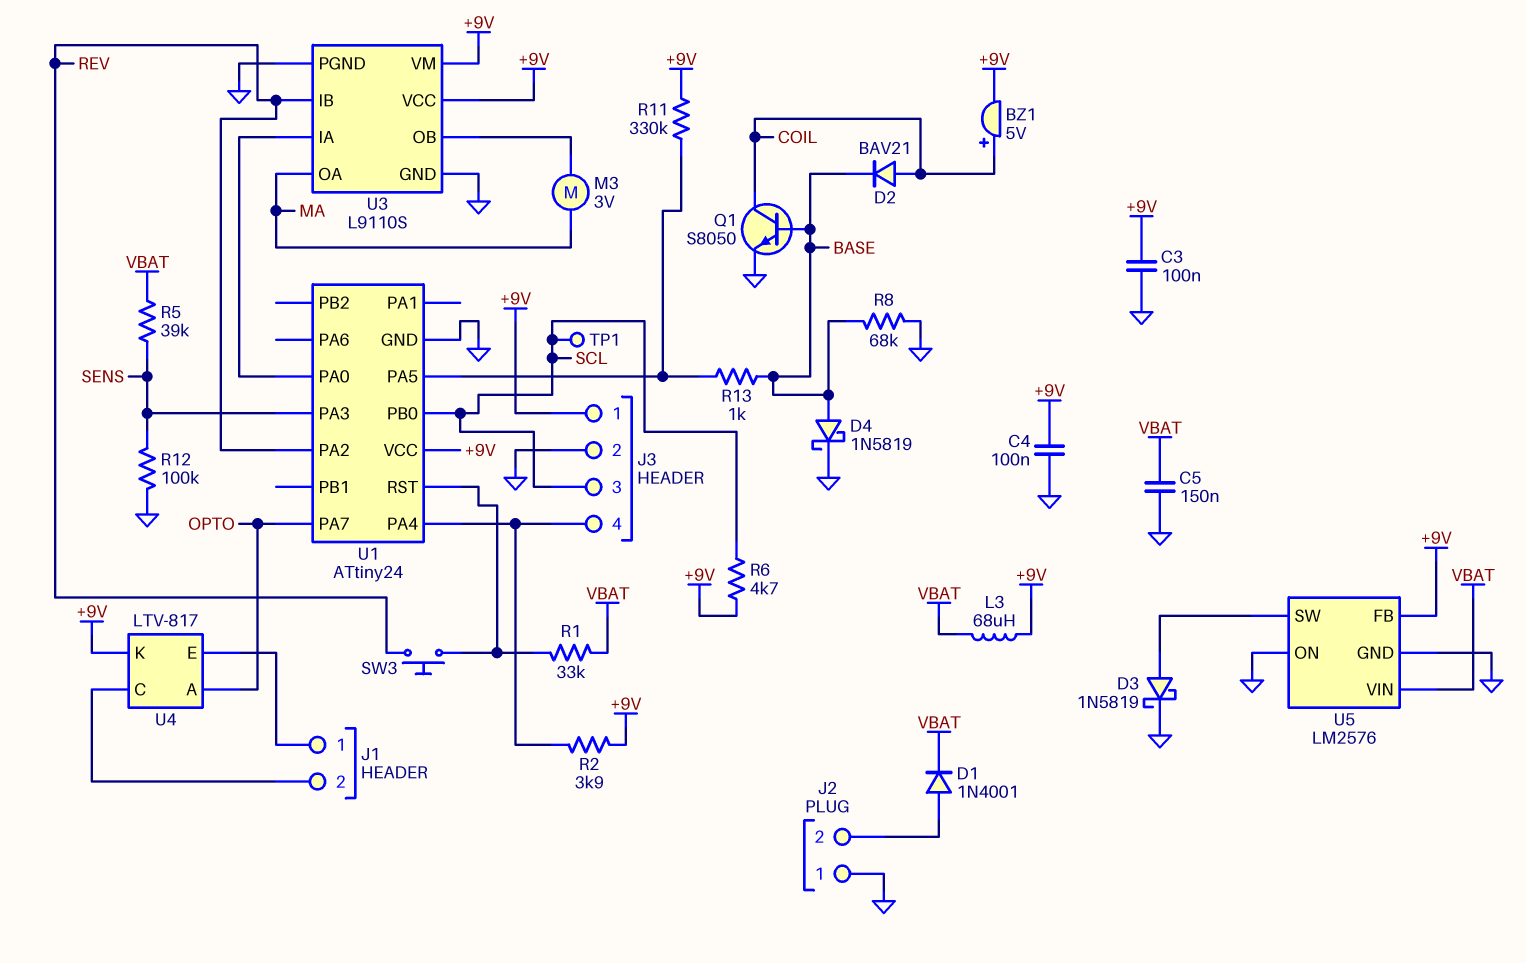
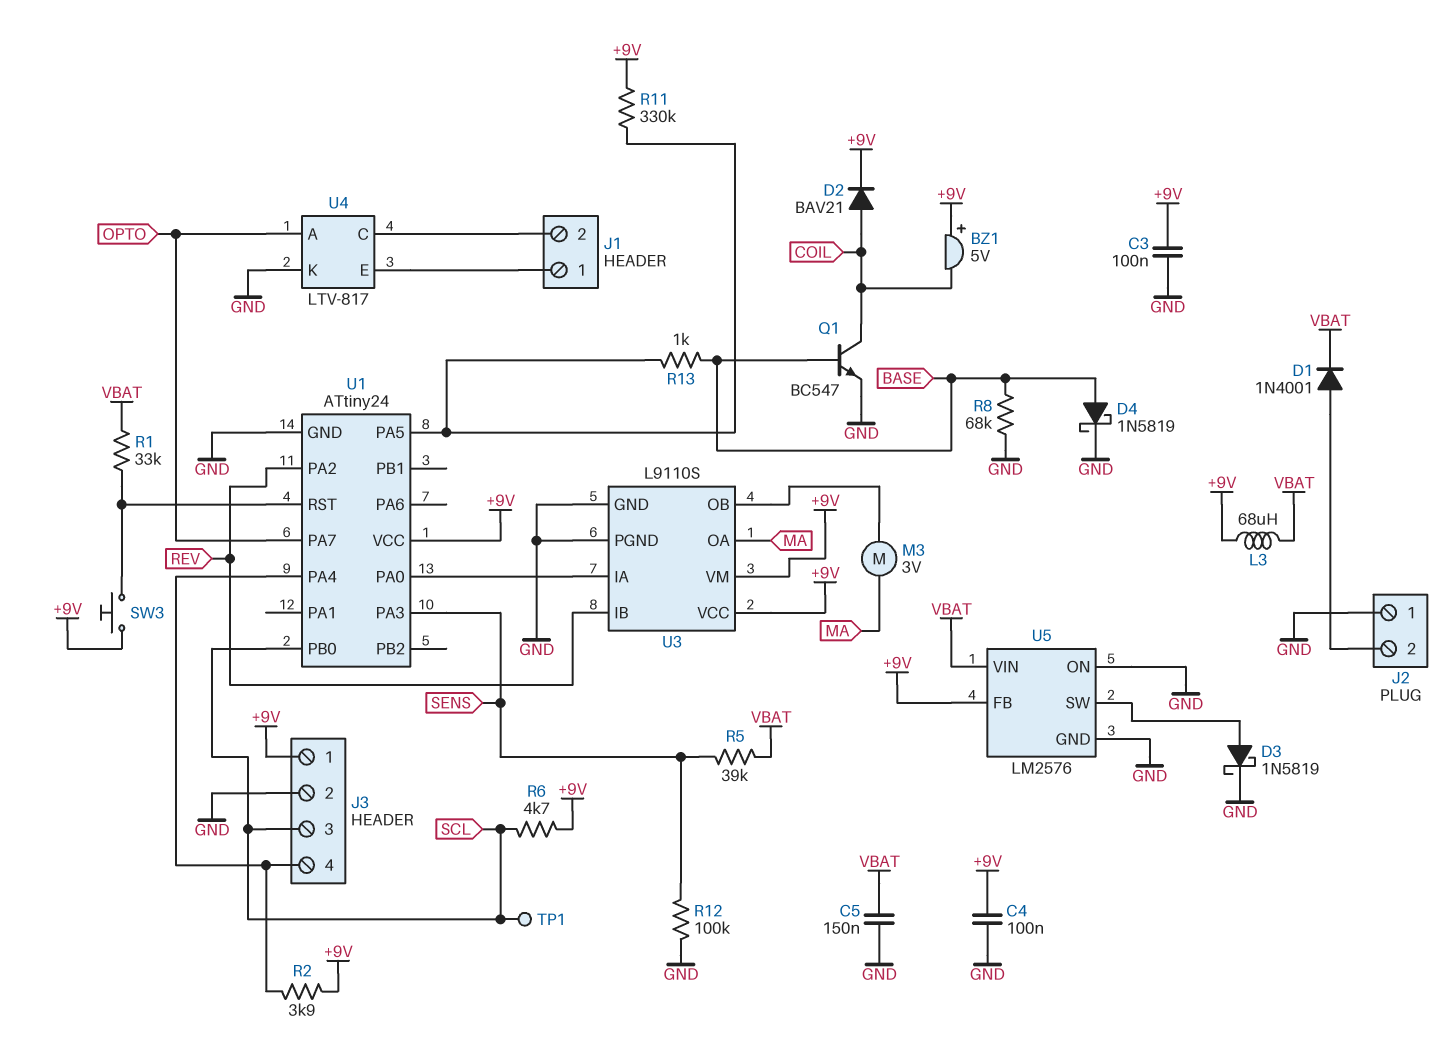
BZ1: buzzer 5V (plus COIL, minus +9V) -> buzzer 5V (plus +9V, minus COIL)
D2: diode BAV21 (A COIL, K BASE) -> diode BAV21 (A COIL, K +9V)
Q1: NPN S8050 (B BASE, C COIL, E GND) -> NPN BC547 (B BASE, C COIL, E GND)
SW3: button (REV, U1/RST) -> button (+9V, U1/RST)
U4 pin K: +9V -> GND

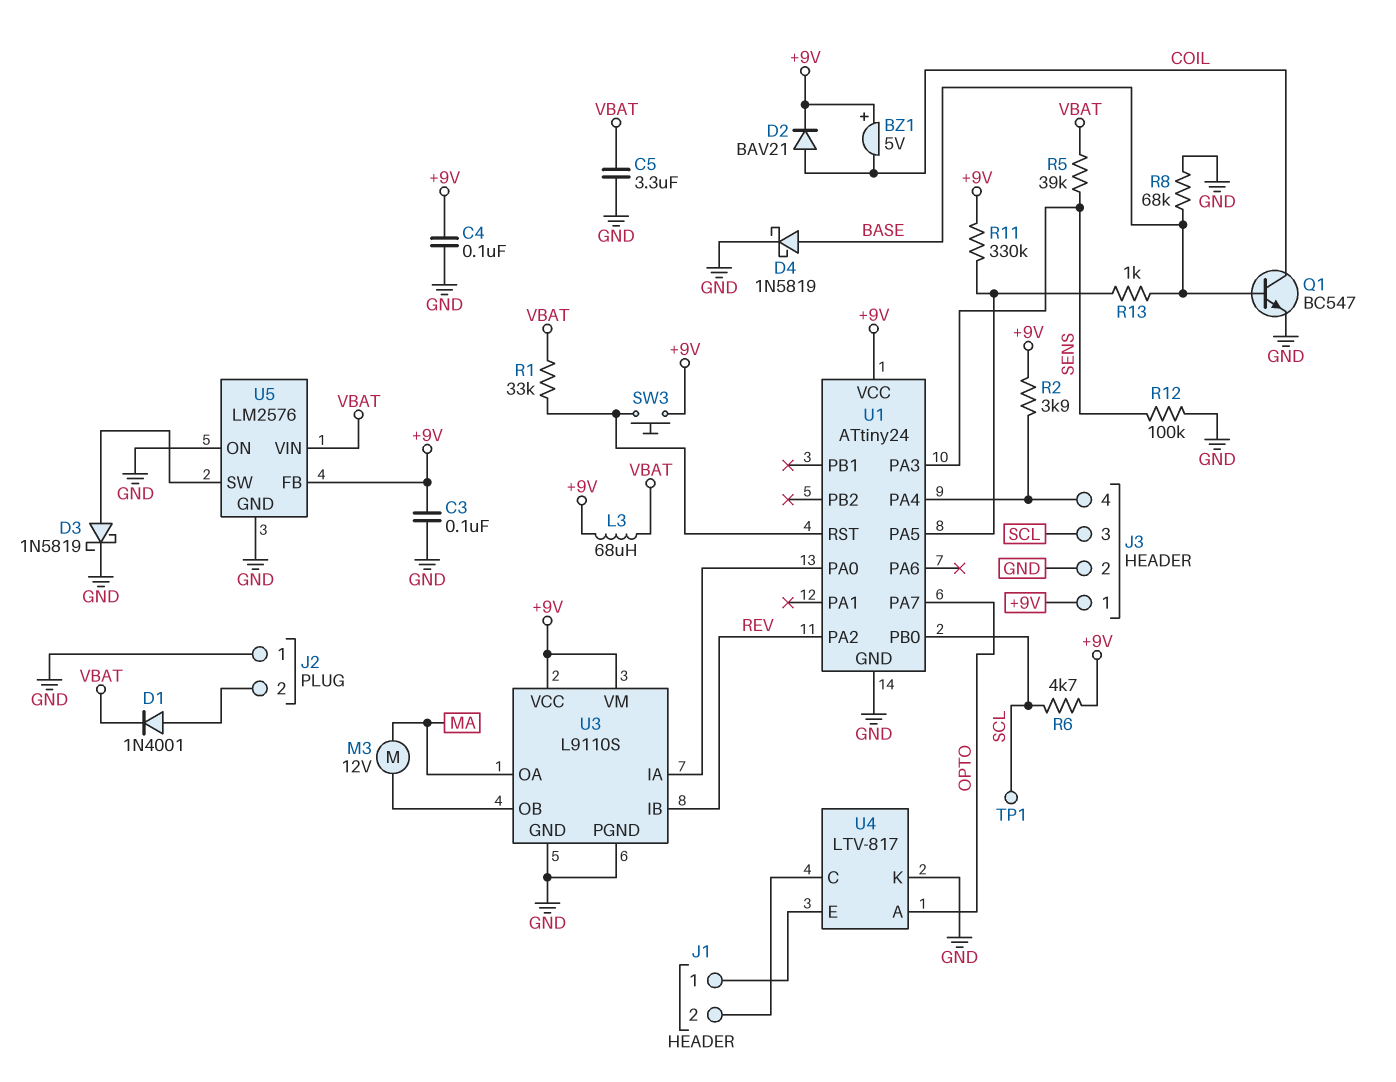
C5: 150nF (GND, VBAT) -> 3.3uF (GND, VBAT)
M3: motor 3V (MA, U3/OB) -> motor 12V (MA, U3/OB)

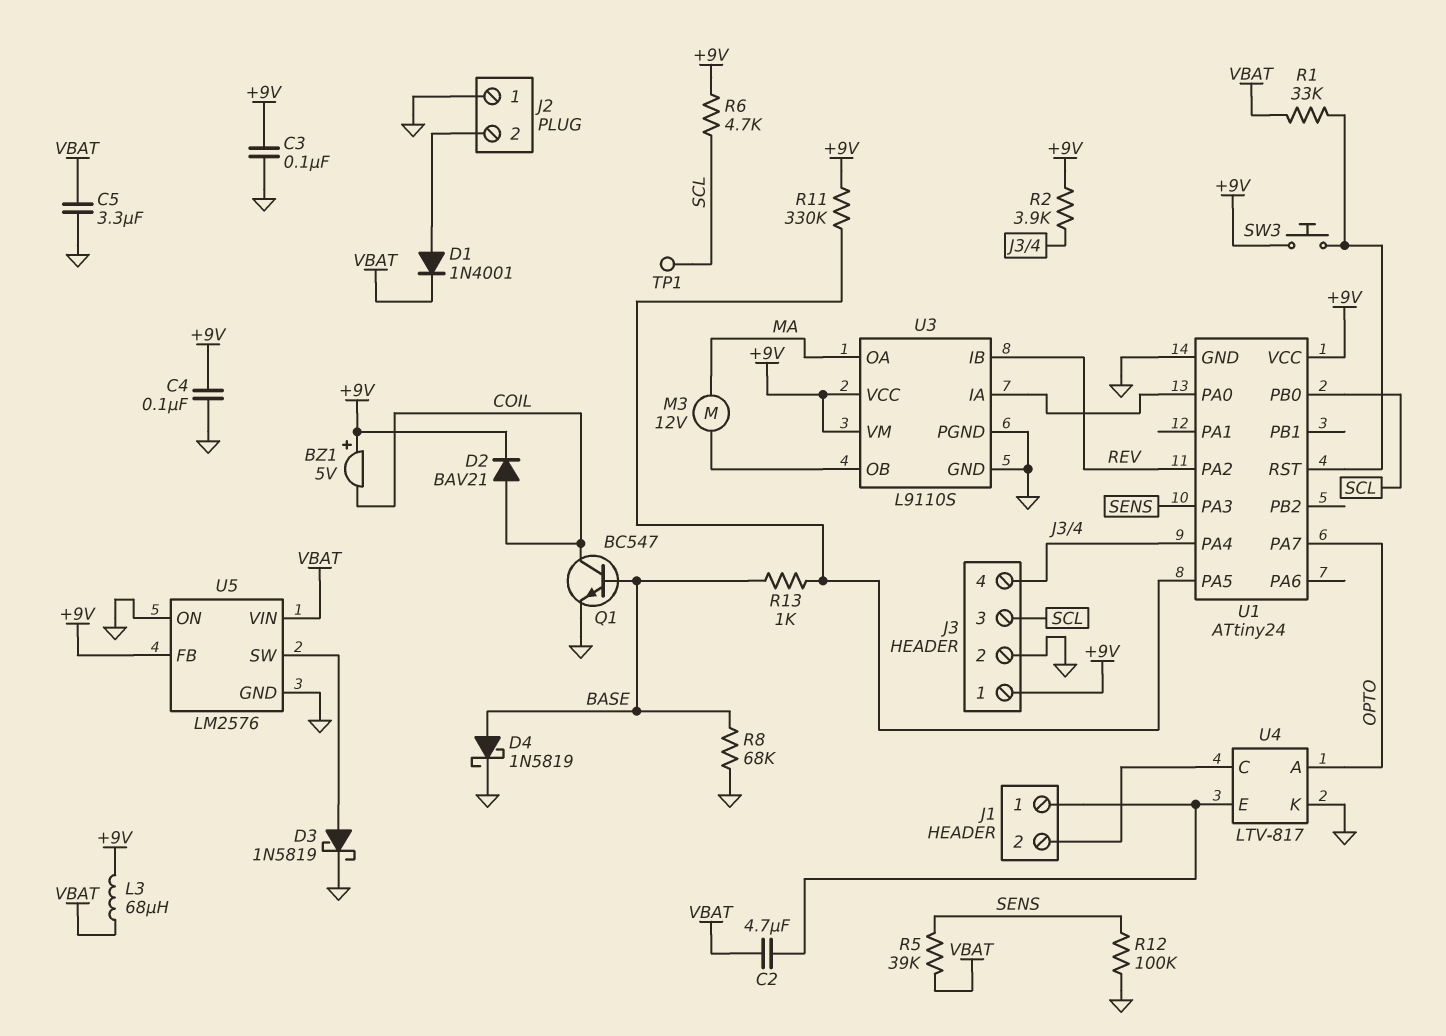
C2: none -> 4.7uF (J1/1, VBAT)

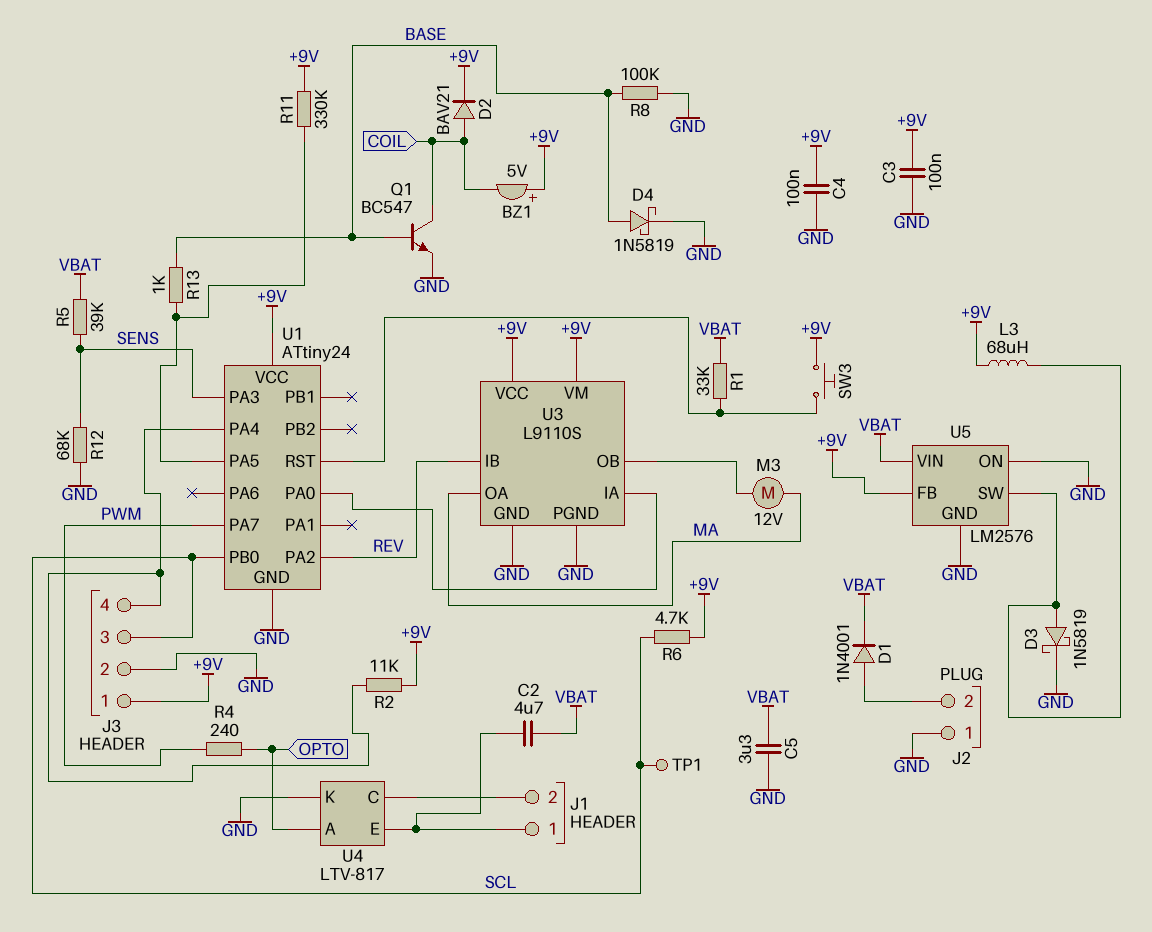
L3: 68uH (+9V, VBAT) -> 68uH (+9V, U5/SW)
R2: 3.9k (+9V, J3/4) -> 11k (+9V, J3/4)
R4: none -> 240 (OPTO, PWM)
R8: 68k (BASE, GND) -> 100k (BASE, GND)
R12: 100k (GND, SENS) -> 68k (GND, SENS)
U1 pin PA7: OPTO -> PWM

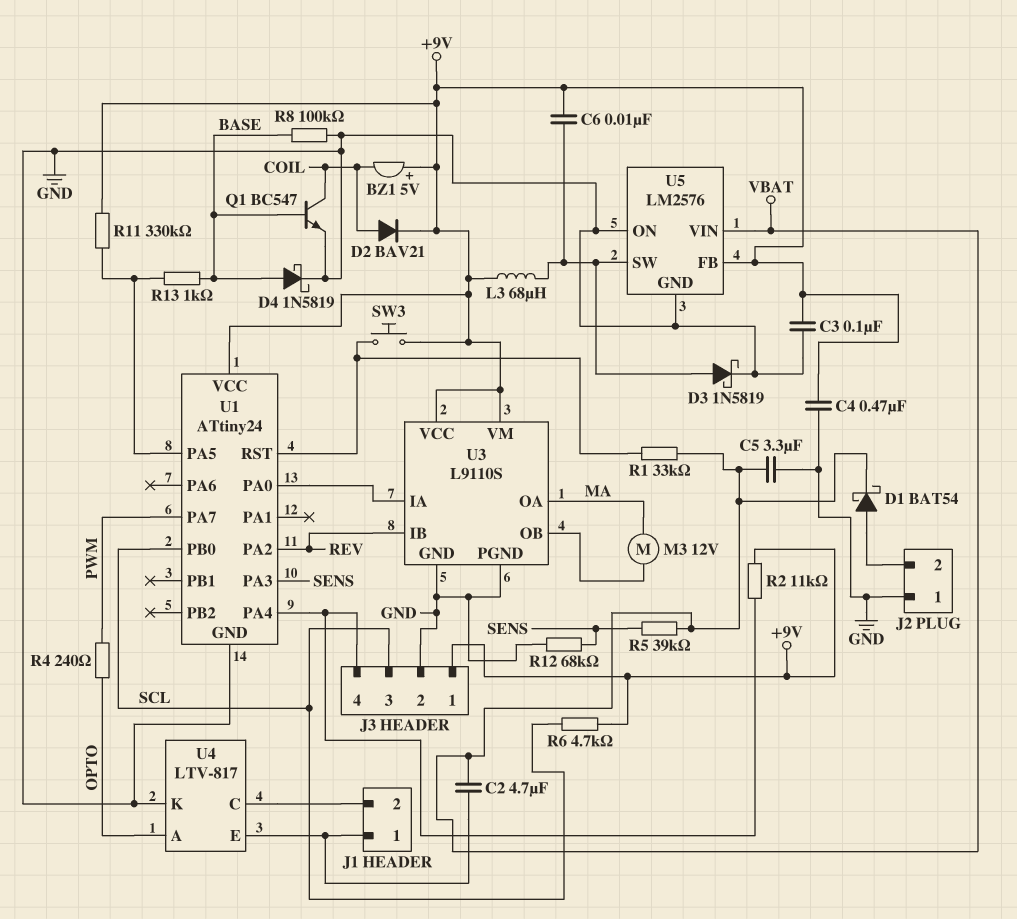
C4: 100nF (+9V, GND) -> 470nF (+9V, GND)
C6: none -> 10nF (+9V, U5/SW)
D1: diode 1N4001 (A J2/2, K VBAT) -> schottky BAT54 (A J2/2, K VBAT)
TP1: test point (SCL) -> none

